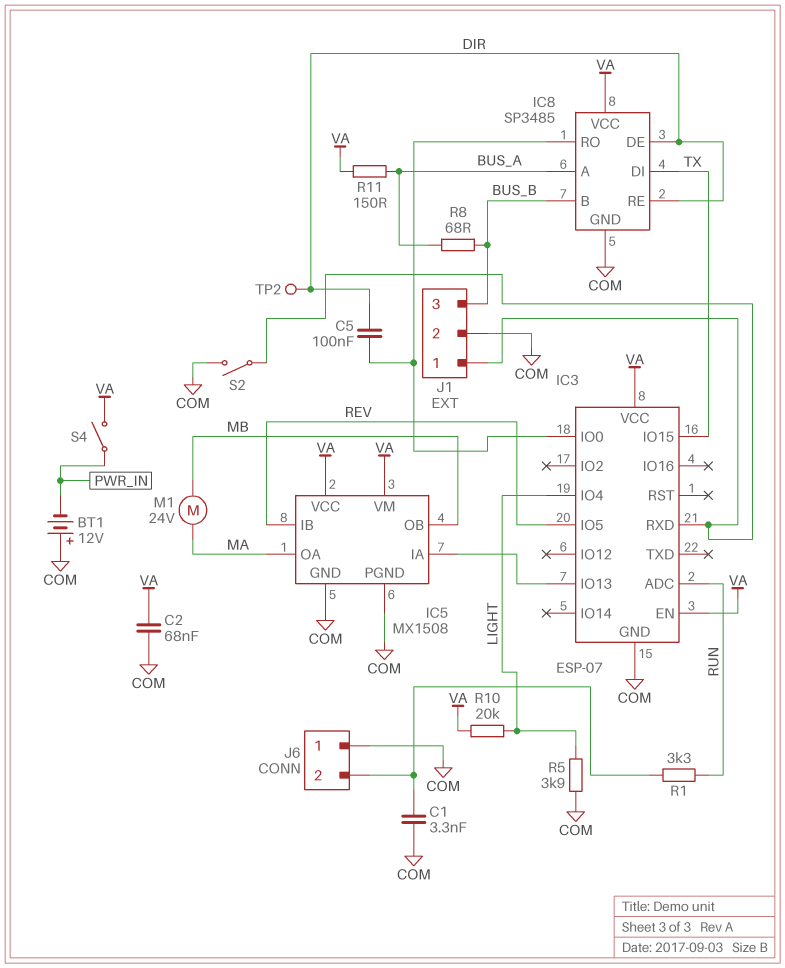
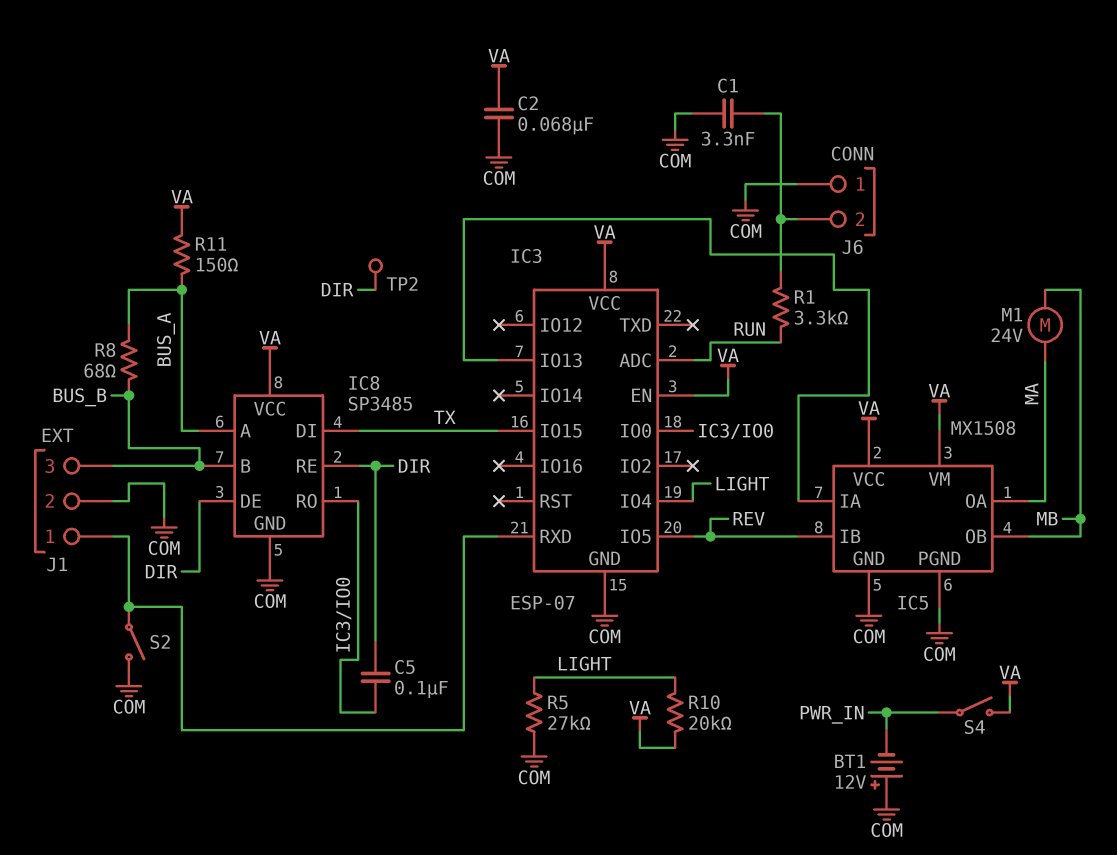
R5: 3.9k (COM, LIGHT) -> 27k (COM, LIGHT)

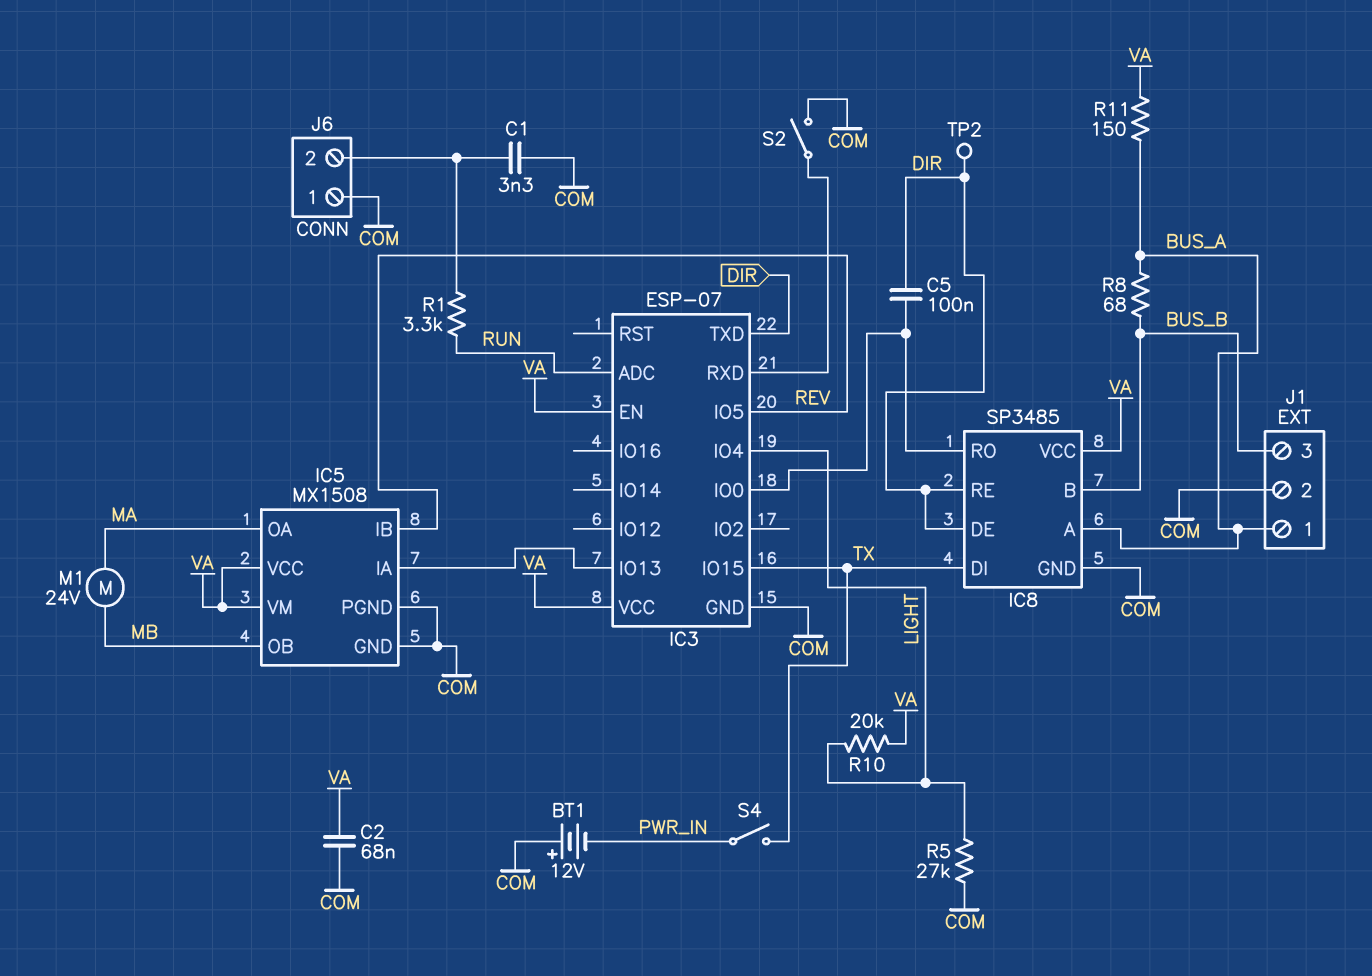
IC3 pin TXD: none -> DIR
J1 pin 1: IC3/RXD -> BUS_A
S4: switch (PWR_IN, VA) -> switch (PWR_IN, TX)

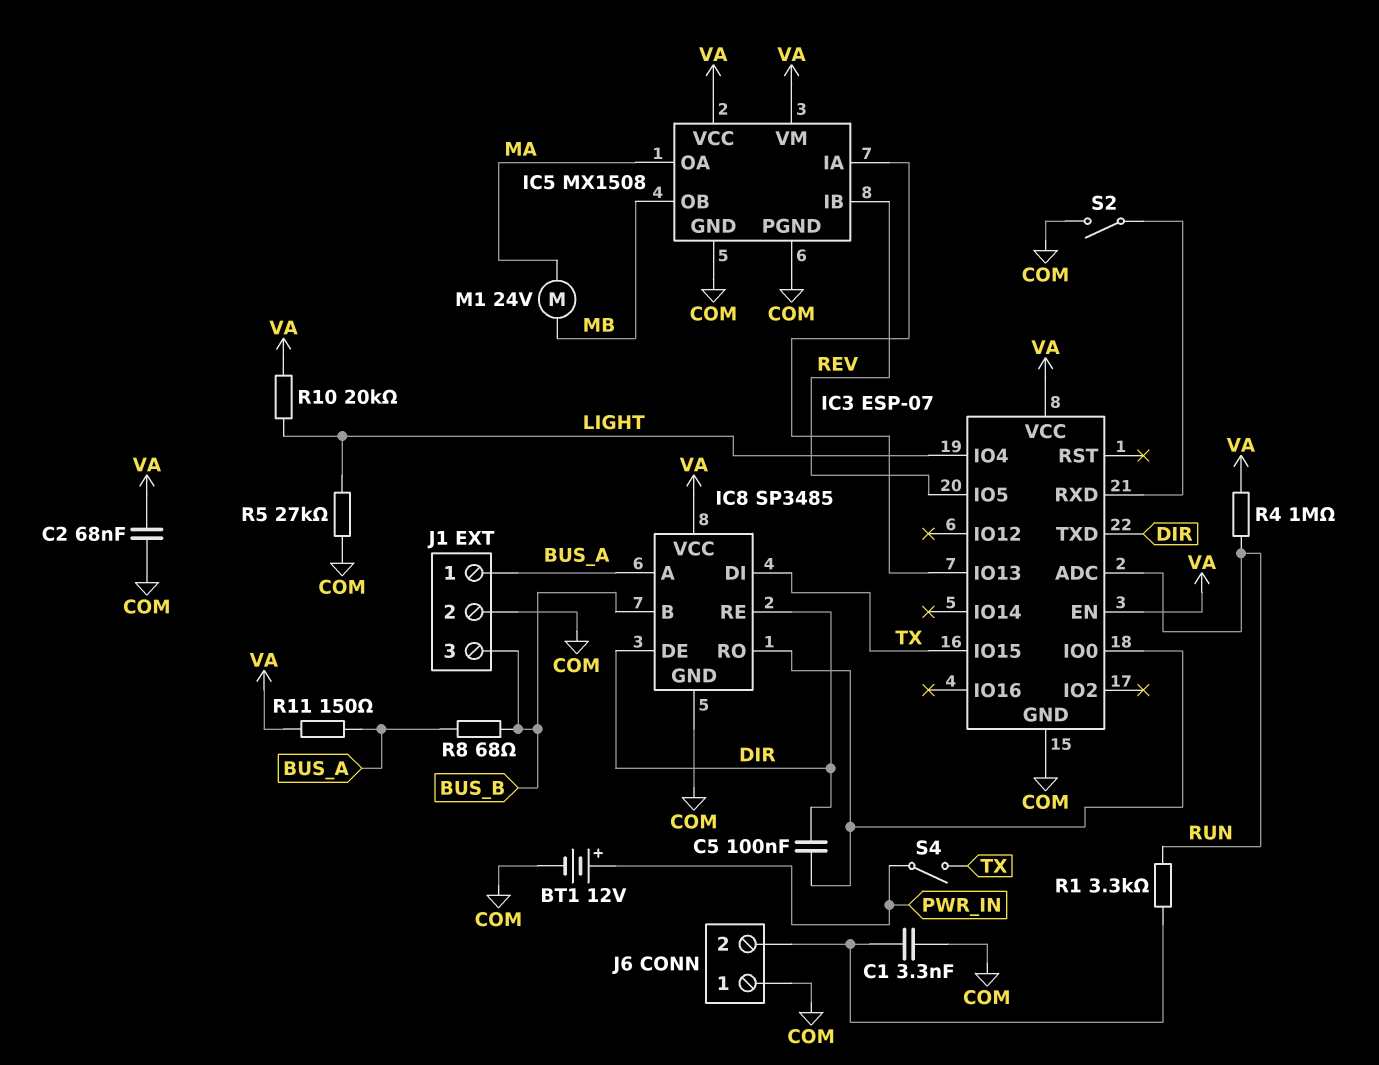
BT1: 12V (plus COM, minus PWR_IN) -> 12V (plus PWR_IN, minus COM)
R4: none -> 1M (RUN, VA)
TP2: test point (DIR) -> none

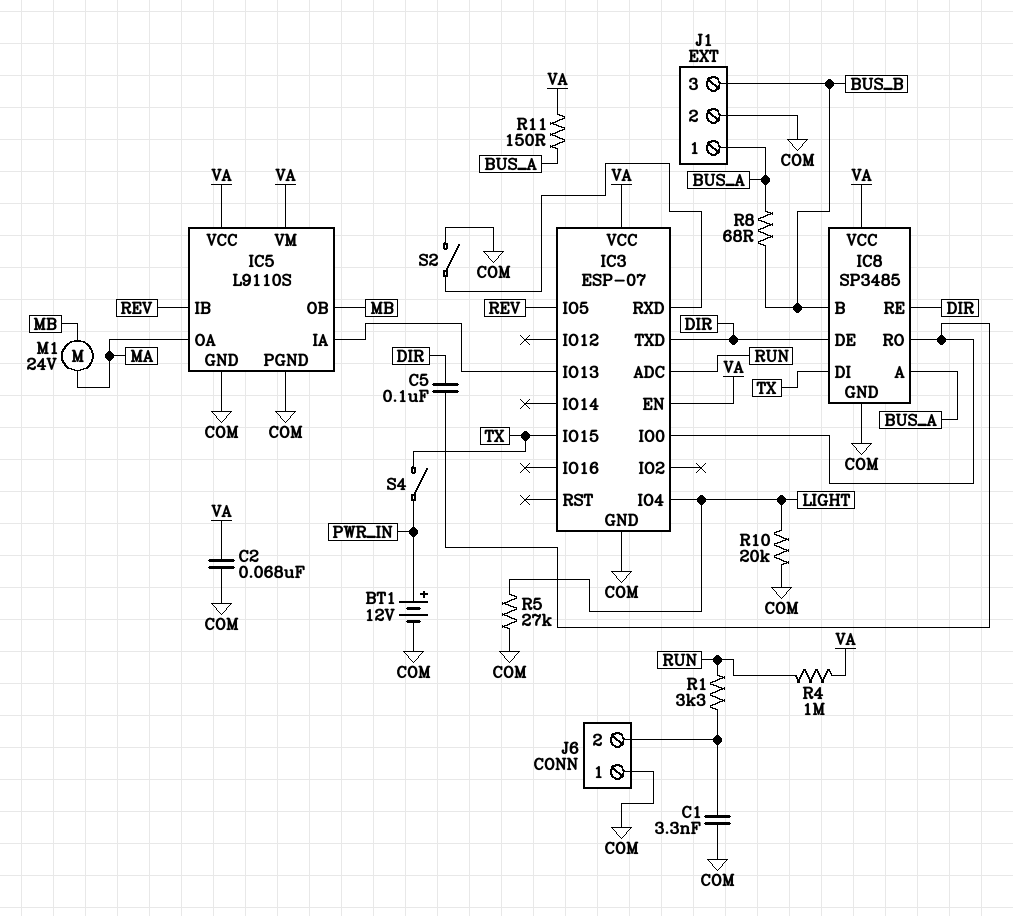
IC5: MX1508 -> L9110S
R10: 20k (LIGHT, VA) -> 20k (COM, LIGHT)

